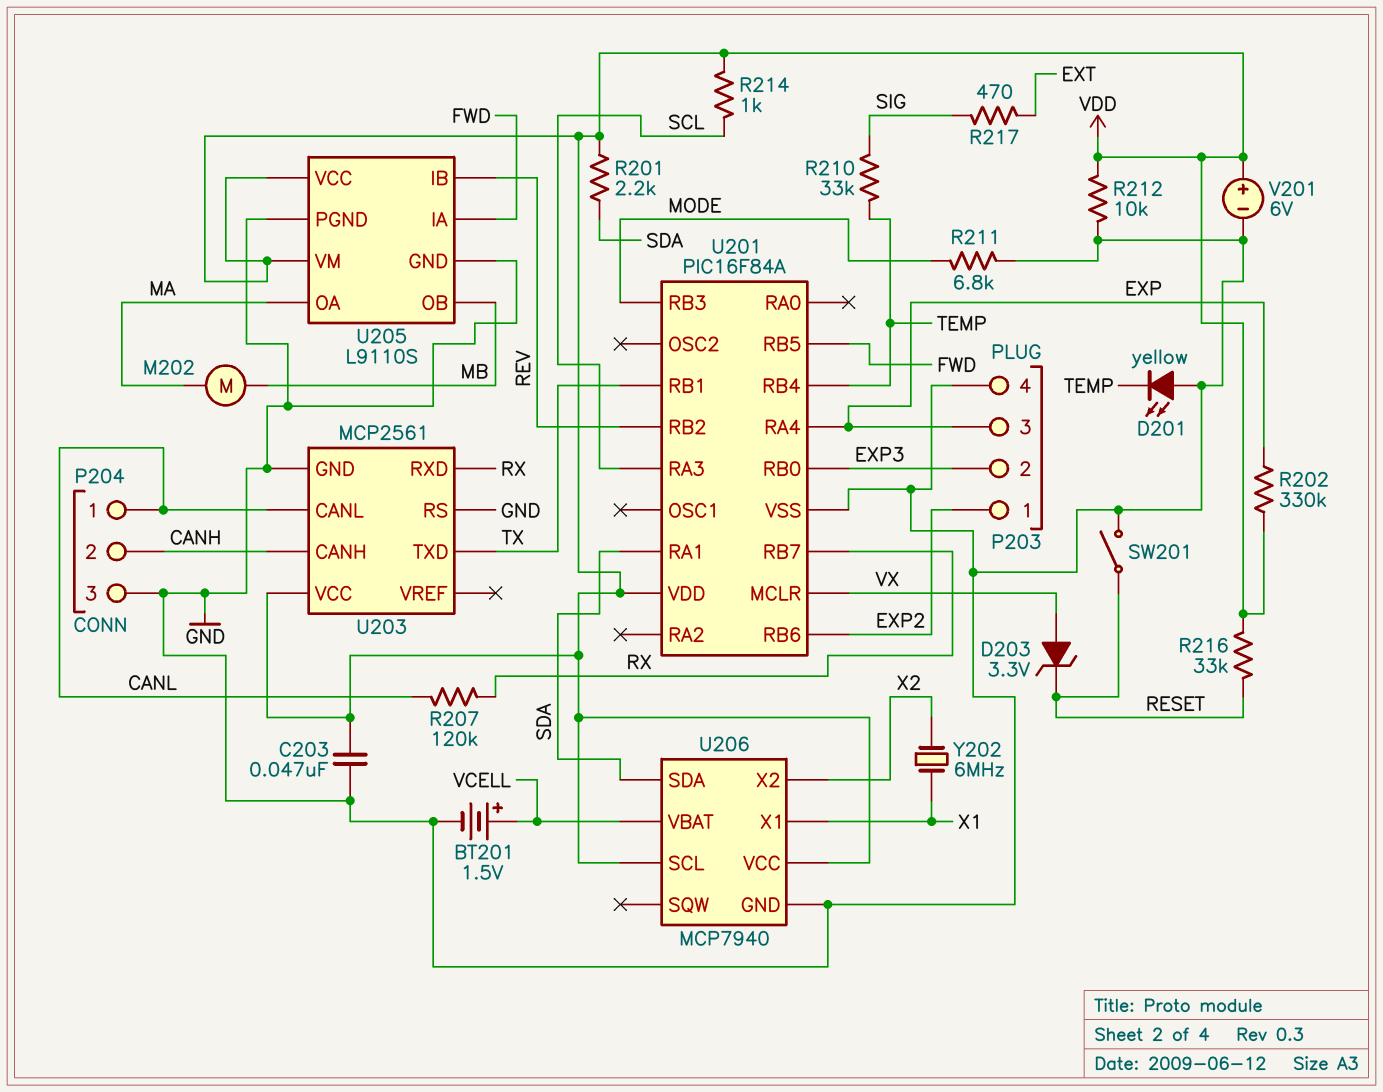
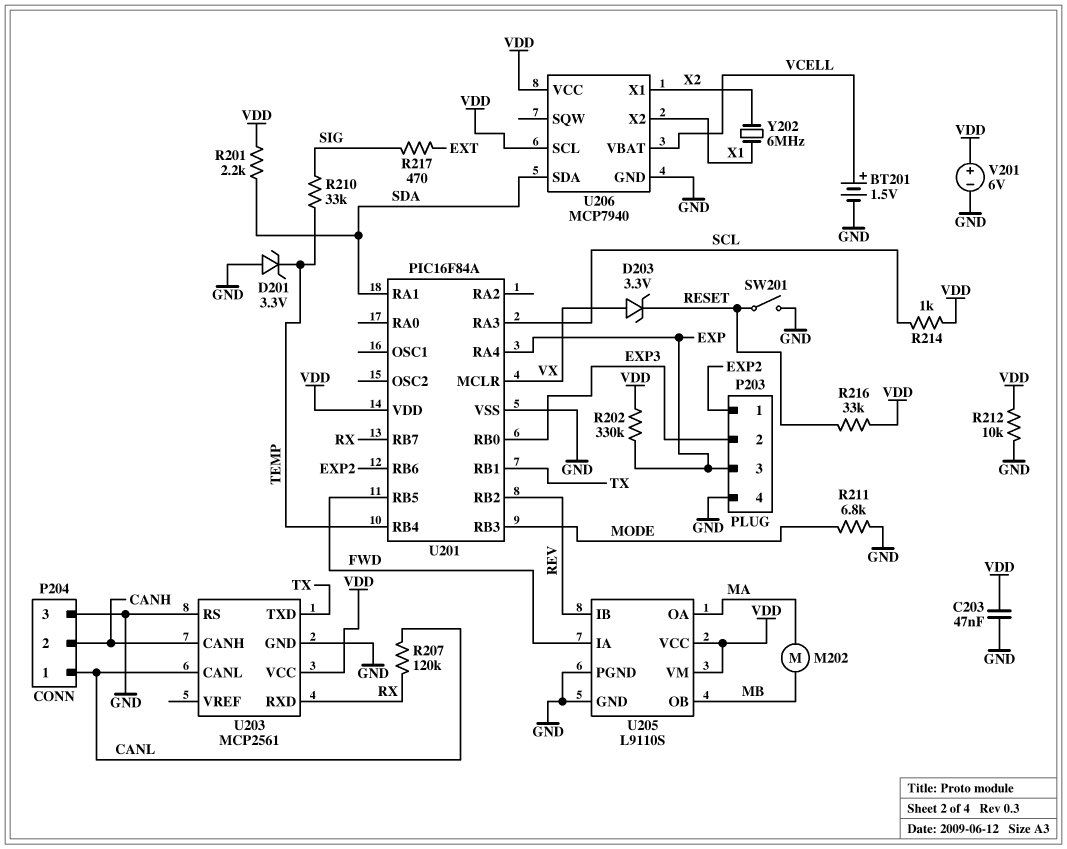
D201: LED yellow (A GND, K TEMP) -> zener 3.3V (A GND, K TEMP)
U206 pin X1: X1 -> X2
U206 pin X2: X2 -> X1

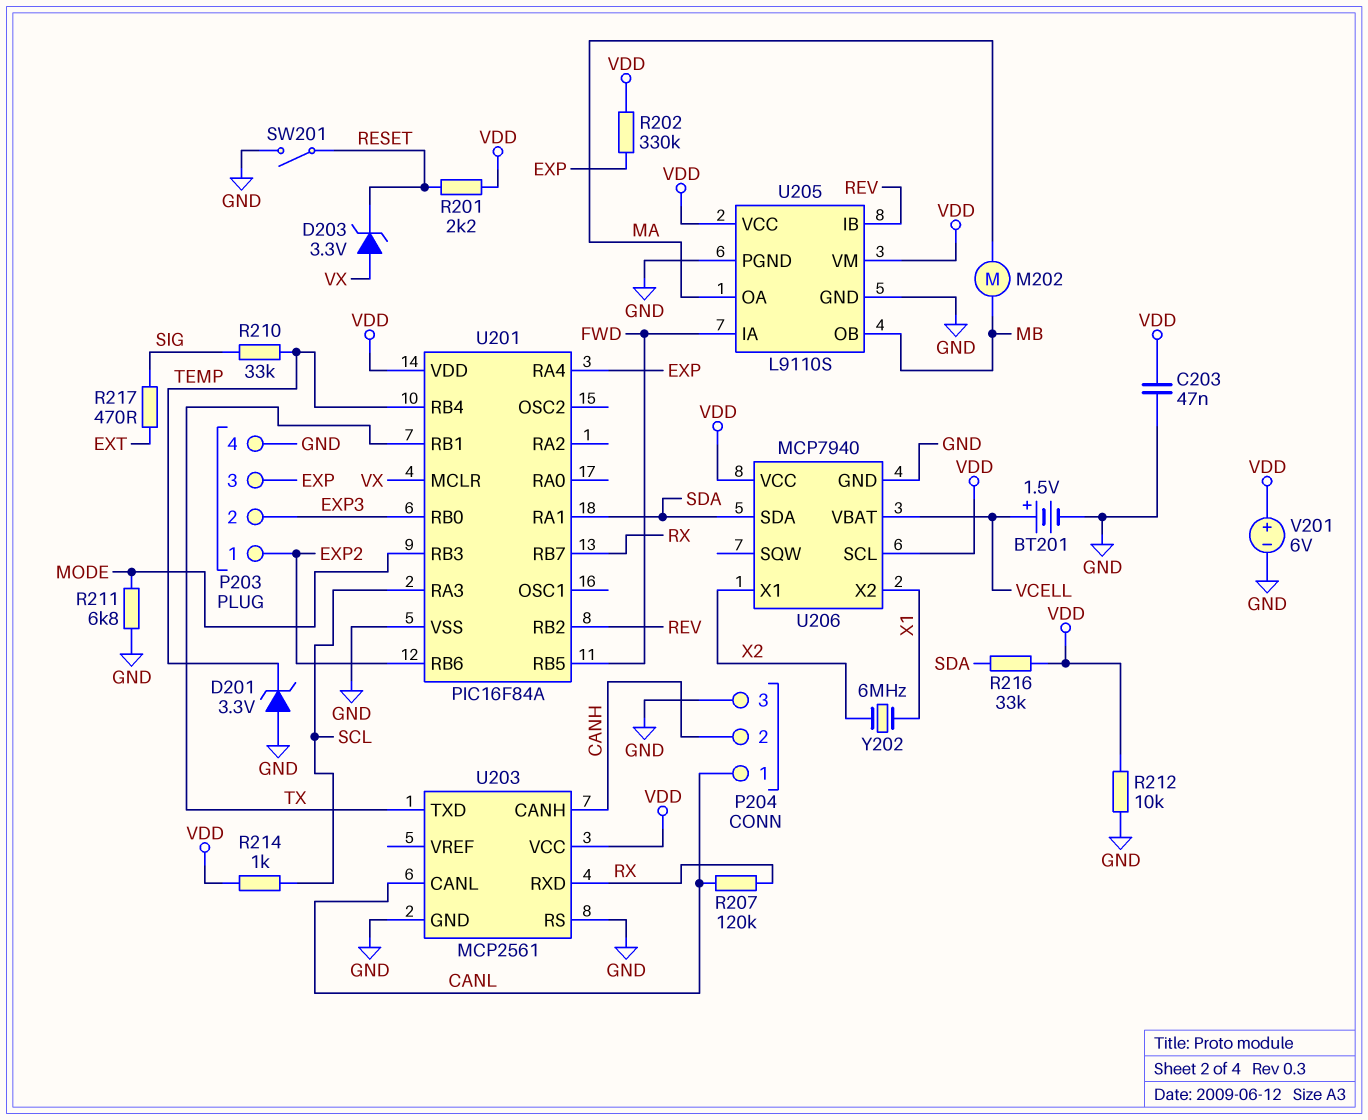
R201: 2.2k (SDA, VDD) -> 2.2k (RESET, VDD)
R216: 33k (RESET, VDD) -> 33k (SDA, VDD)

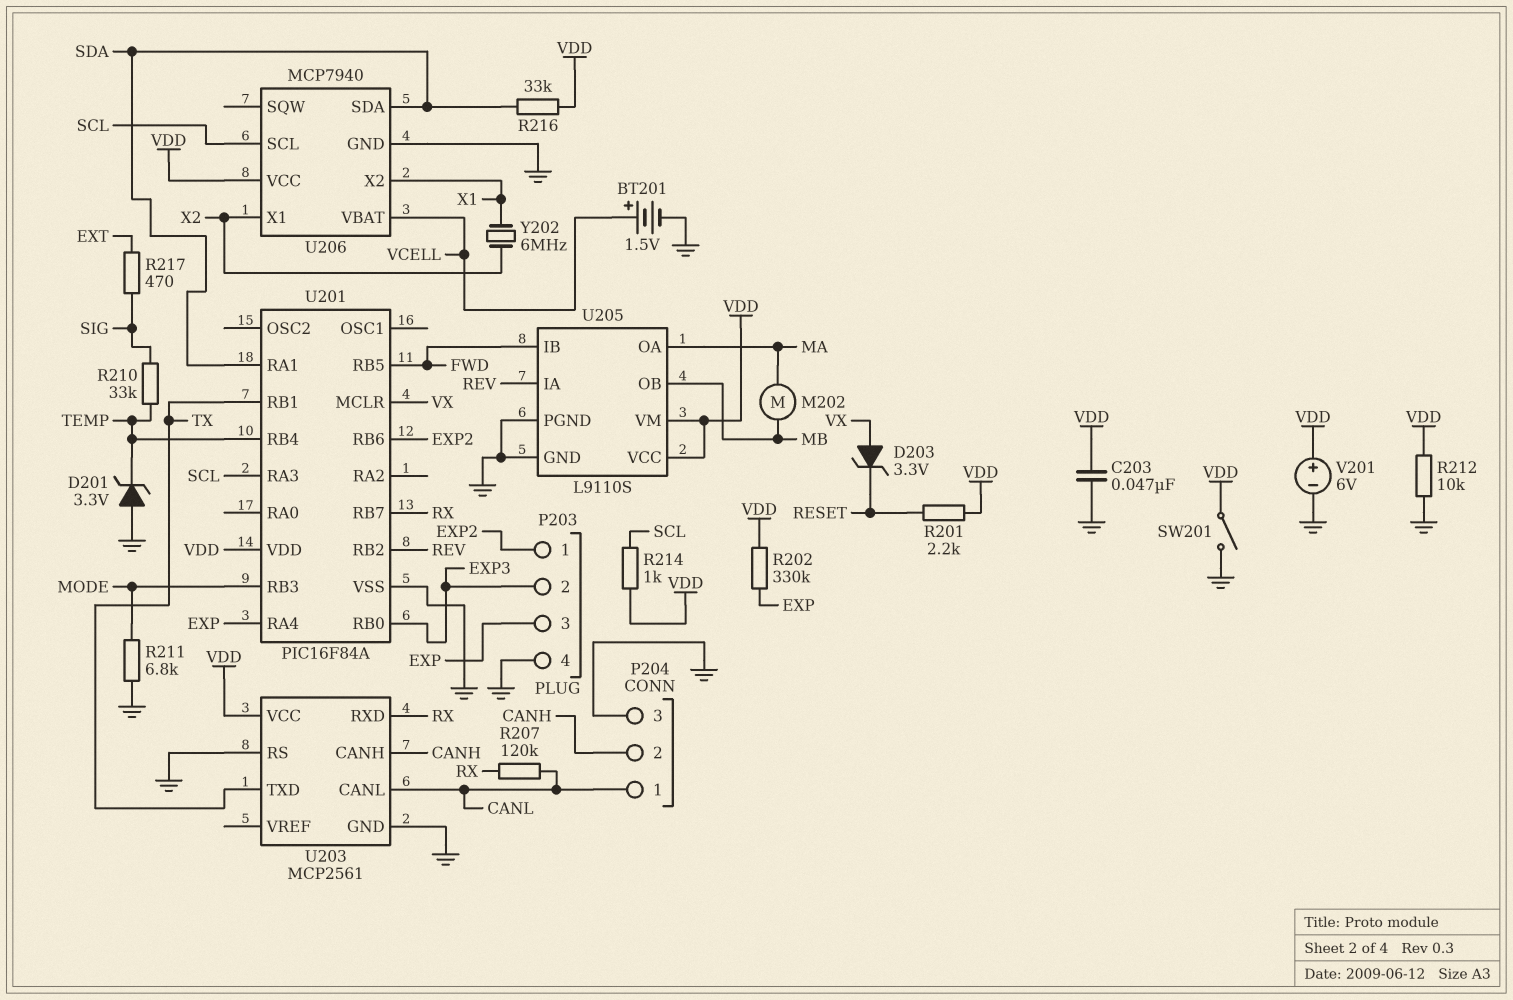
SW201: switch (GND, RESET) -> switch (GND, VDD)
U205 pin IA: FWD -> REV
U205 pin IB: REV -> FWD
U206 pin SCL: VDD -> SCL

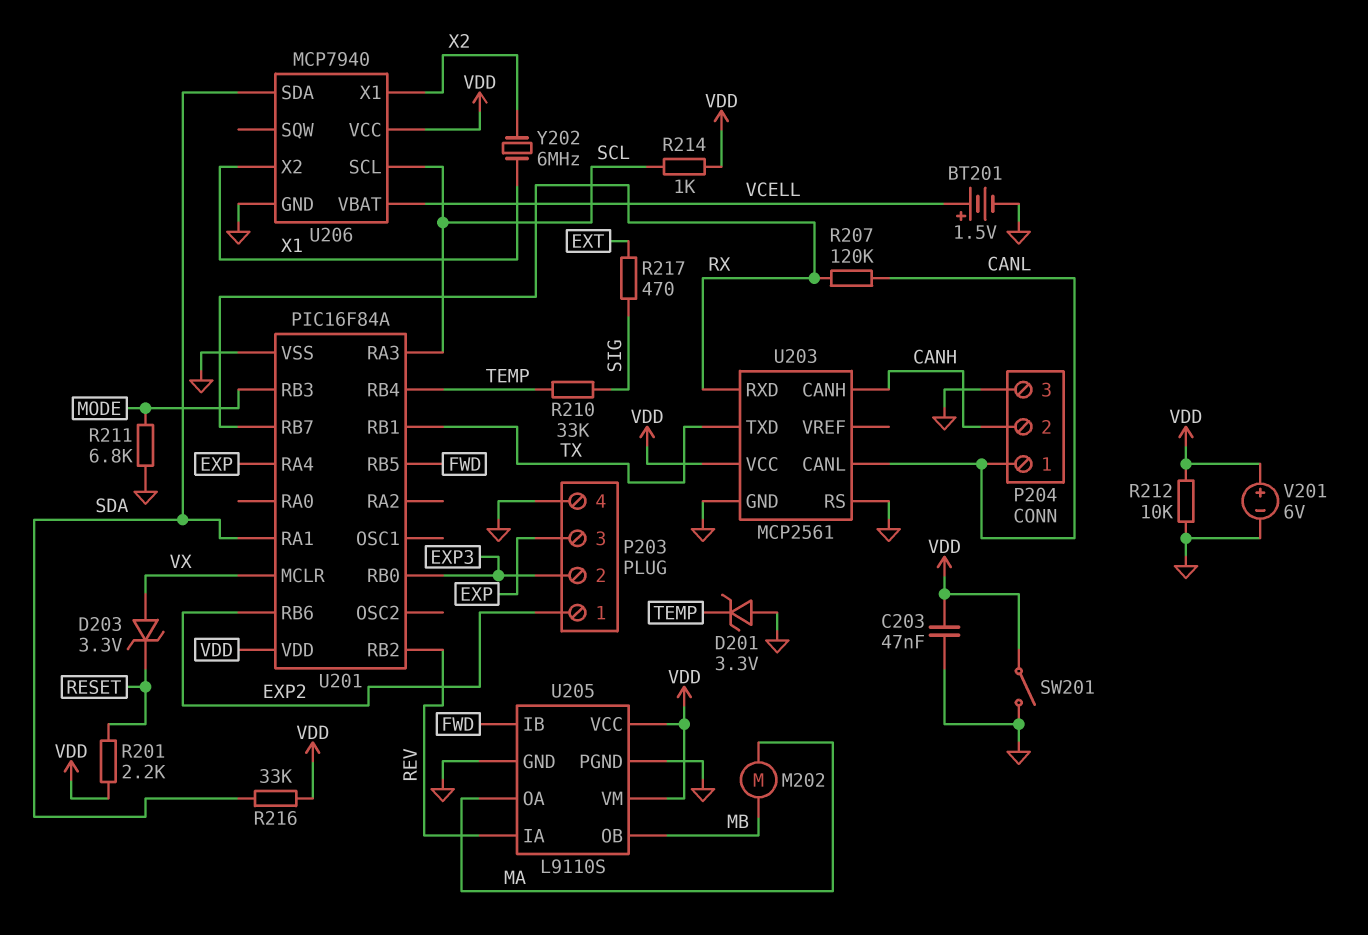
R202: 330k (EXP, VDD) -> none

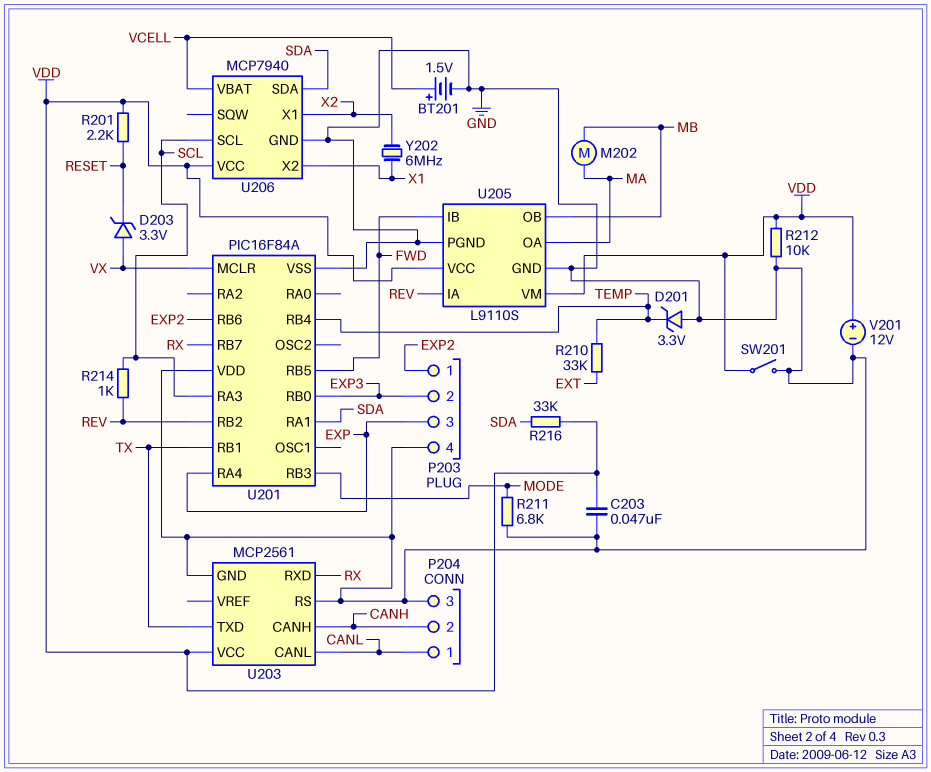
R207: 120k (CANL, RX) -> none
R210: 33k (SIG, TEMP) -> 33k (EXT, TEMP)
R214: 1k (SCL, VDD) -> 1k (REV, SCL)
R217: 470 (EXT, SIG) -> none
U201 pin VDD: VDD -> GND
V201: 6V (plus VDD, minus GND) -> 12V (plus VDD, minus GND)

